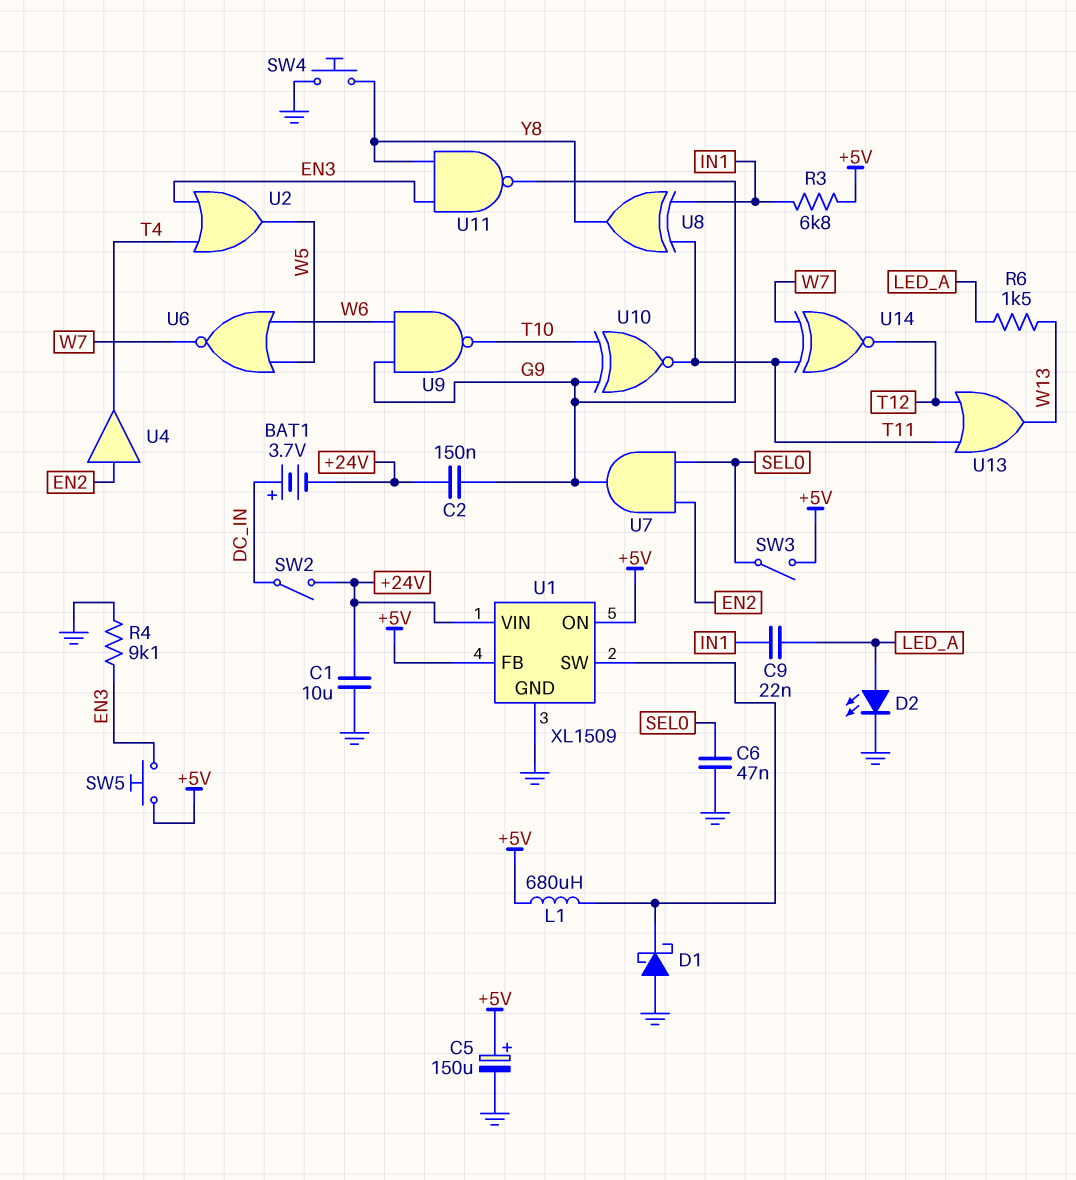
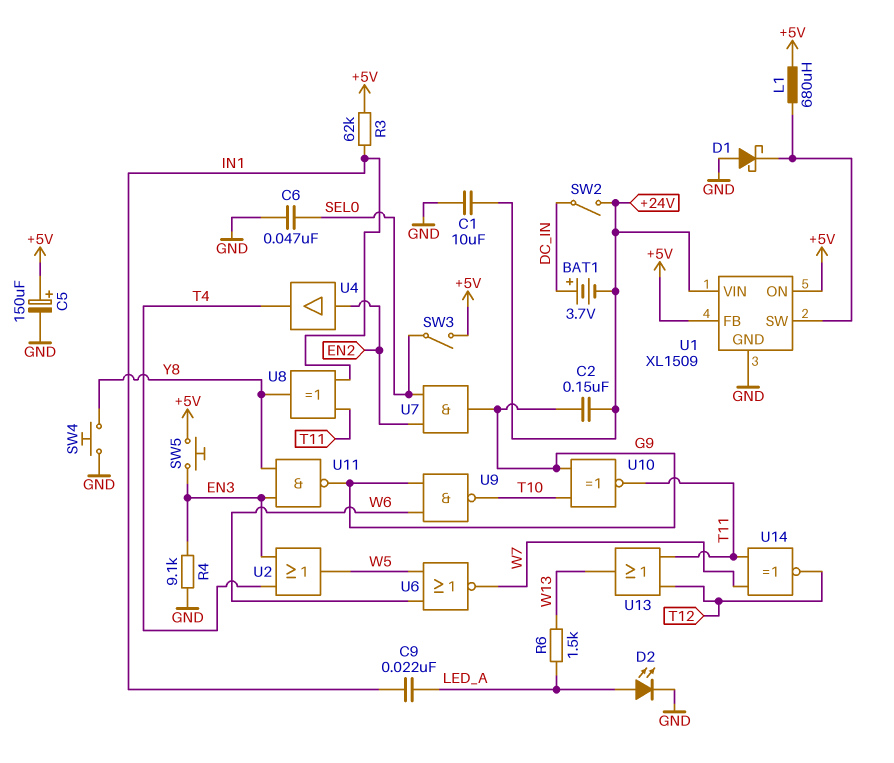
R3: 6.8k (+5V, IN1) -> 62k (+5V, IN1)

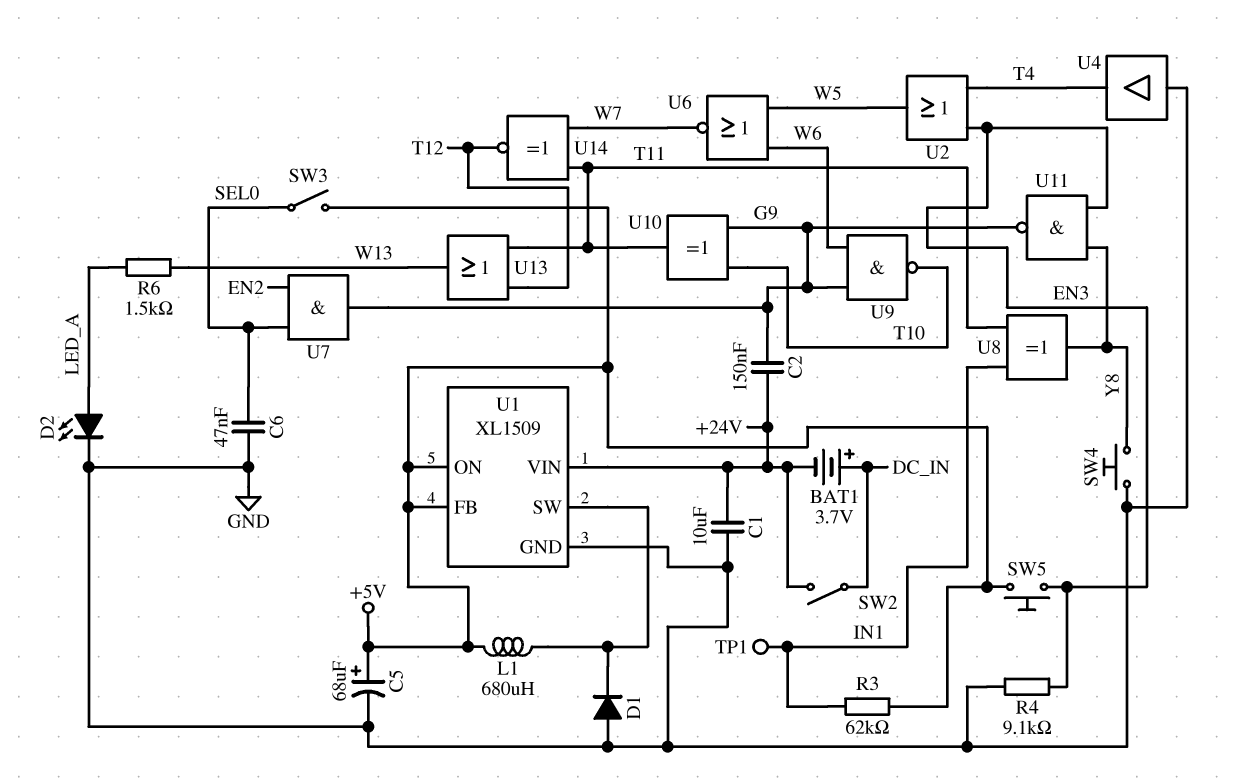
C5: 150uF (plus +5V, minus GND) -> 68uF (plus +5V, minus GND)
C9: 22nF (IN1, LED_A) -> none
D1: schottky (A GND, K U1/SW) -> diode (A GND, K U1/SW)
TP1: none -> test point (IN1)
U4: buffer (in EN2, out T4) -> buffer (in GND, out T4)
U10: XNOR (in G9, in T10, out T11) -> XOR (in G9, in T10, out T11)

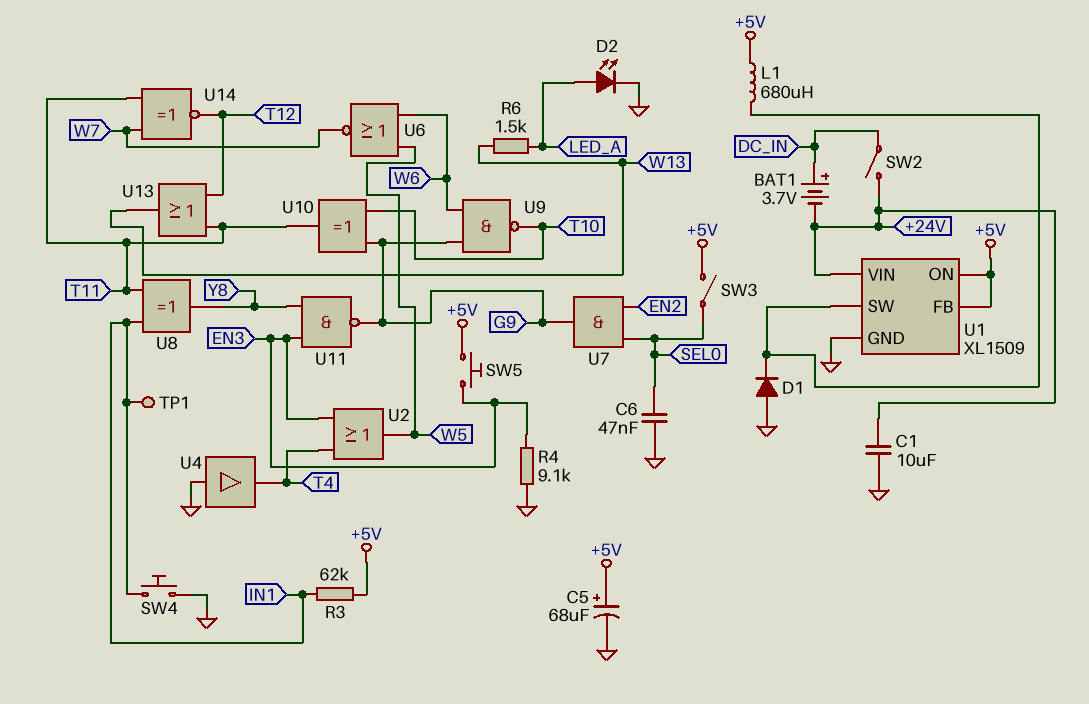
C2: 150nF (+24V, G9) -> none
SW4: button (GND, Y8) -> button (GND, IN1)

